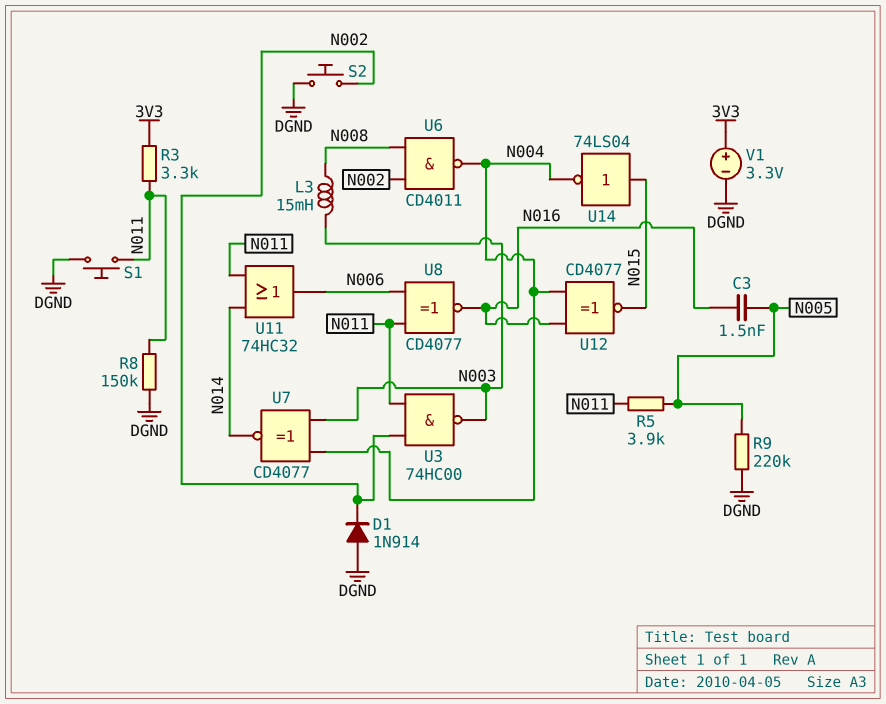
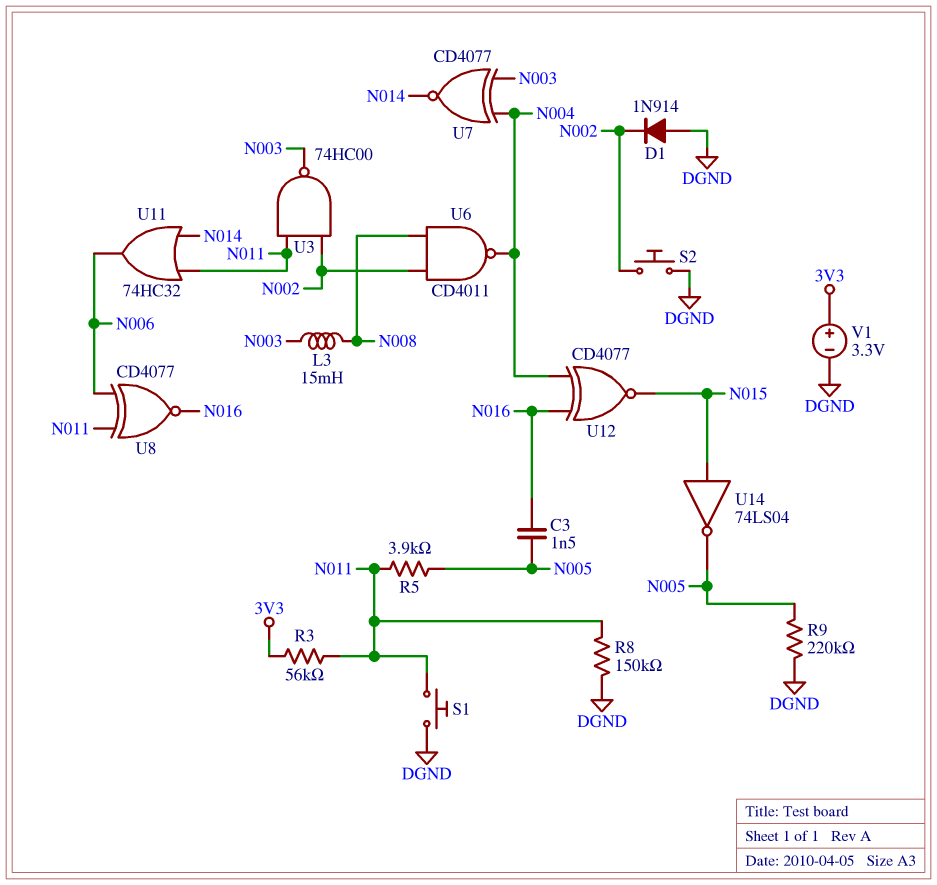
R3: 3.3k (3V3, N011) -> 56k (3V3, N011)
U14: NOT 74LS04 (in N015, out N004) -> NOT 74LS04 (in N015, out N005)

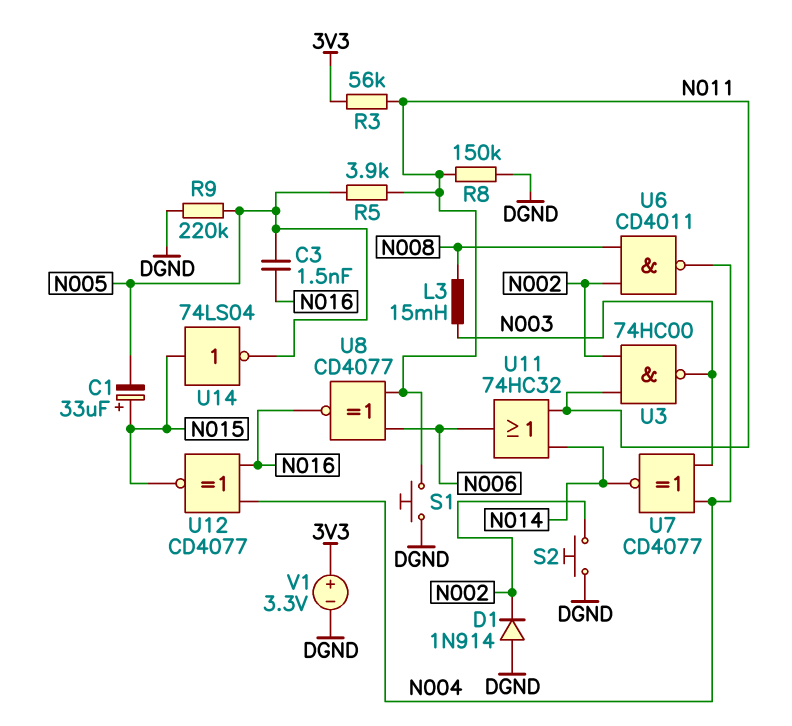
C1: none -> 33uF (plus N015, minus N005)

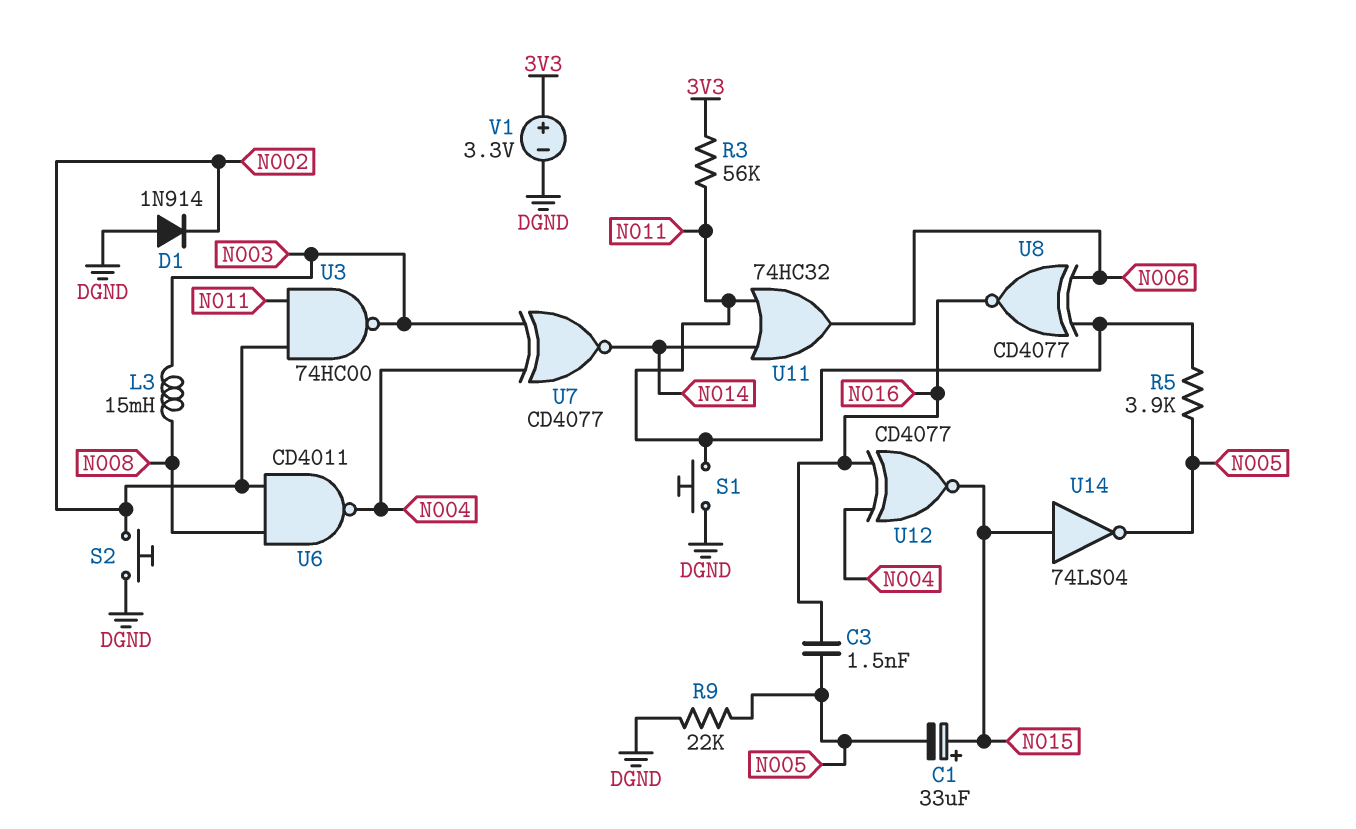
R8: 150k (DGND, N011) -> none
R9: 220k (DGND, N005) -> 22k (DGND, N005)

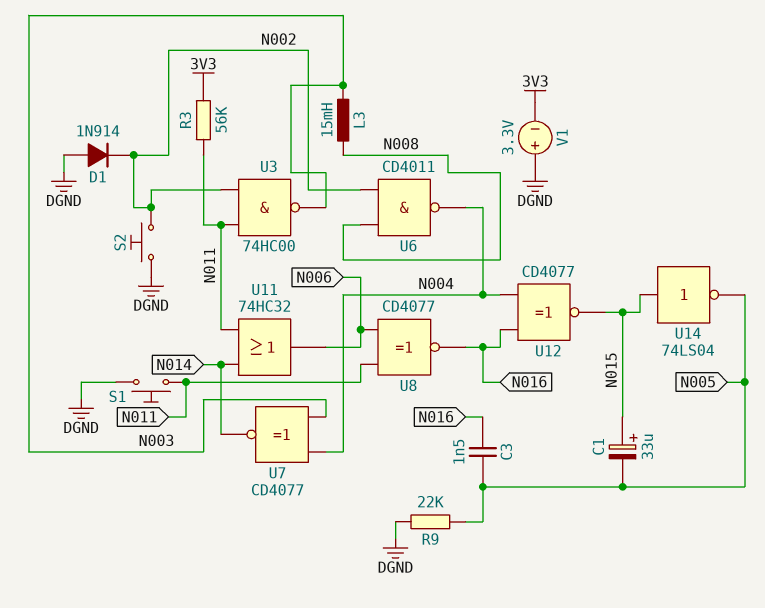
R5: 3.9k (N005, N011) -> none
V1: 3.3V (plus 3V3, minus DGND) -> 3.3V (plus DGND, minus 3V3)

